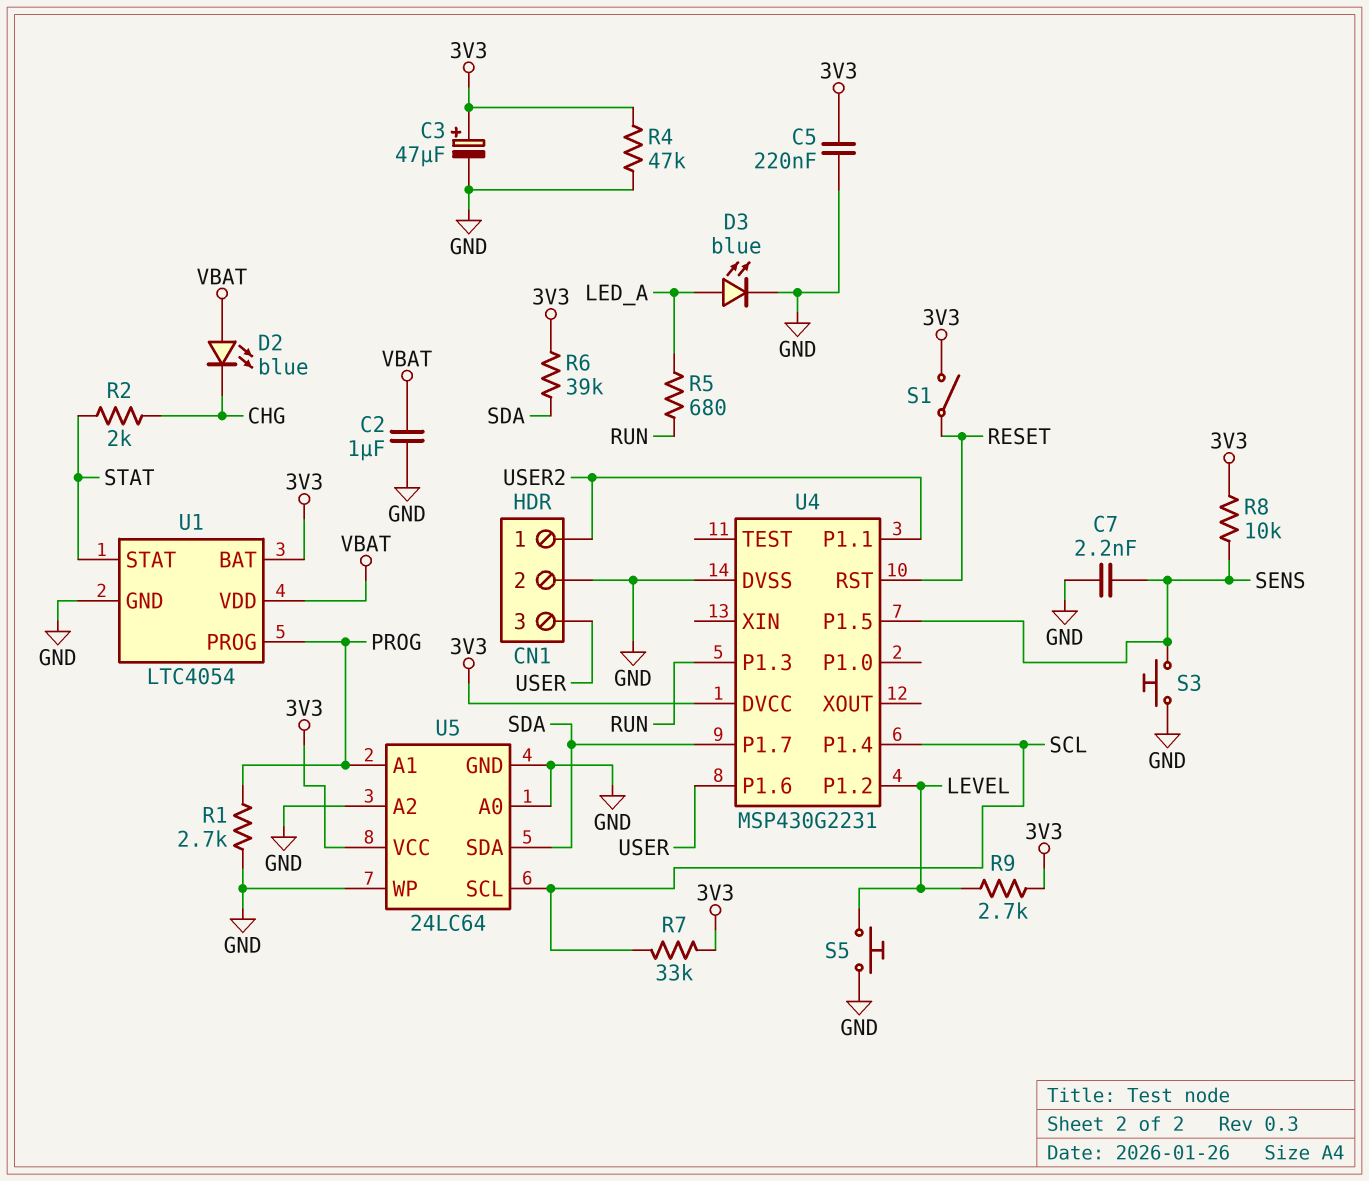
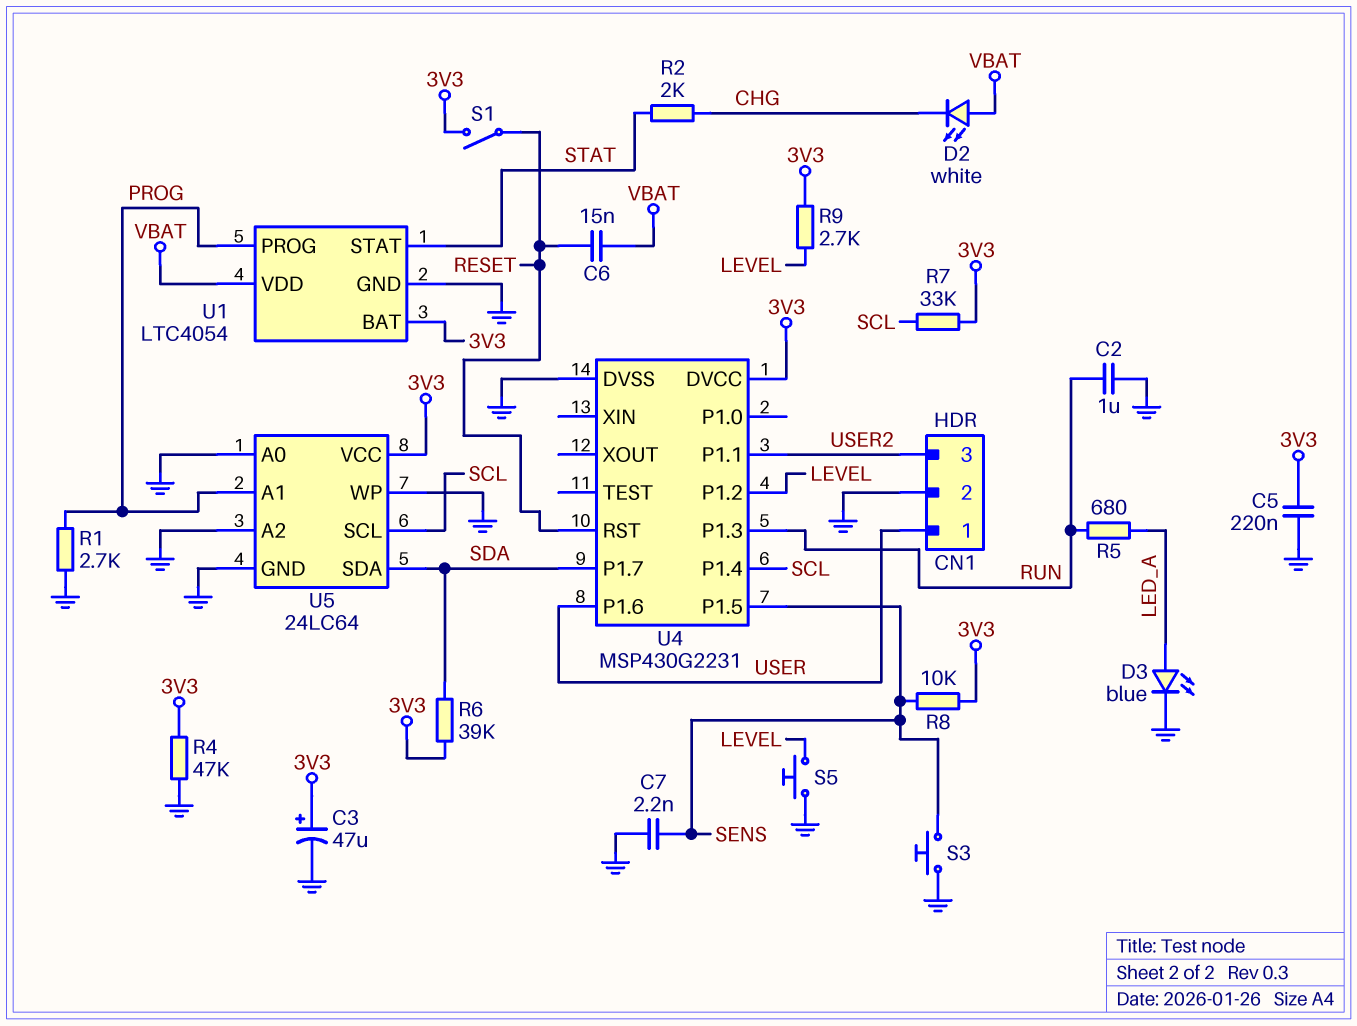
C2: 1uF (GND, VBAT) -> 1uF (GND, RUN)
C6: none -> 15nF (RESET, VBAT)
CN1 pin 1: USER2 -> USER
CN1 pin 3: USER -> USER2
D2: LED blue (A VBAT, K CHG) -> LED white (A VBAT, K CHG)

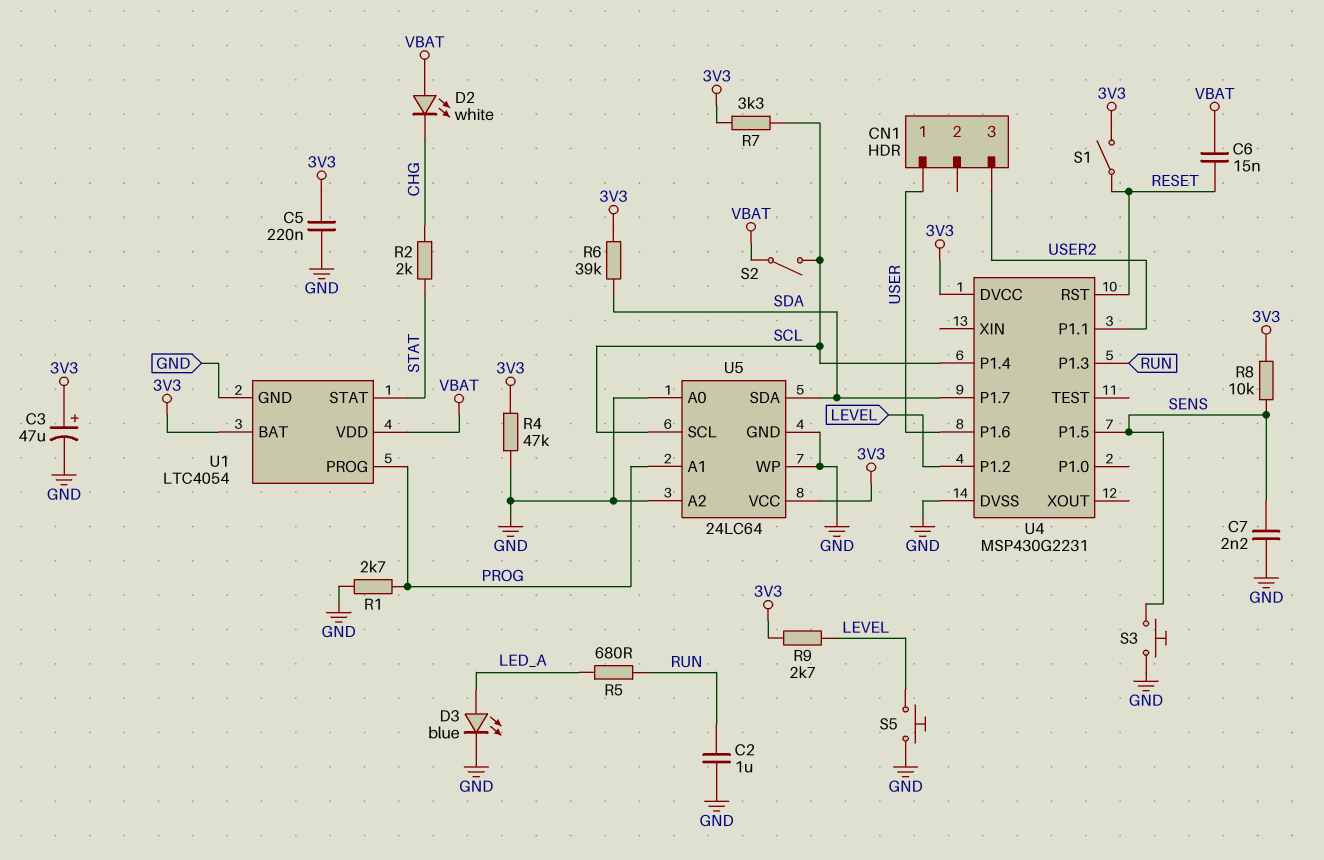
CN1 pin 2: GND -> none
R7: 33k (3V3, SCL) -> 3.3k (3V3, SCL)
S2: none -> switch (SCL, VBAT)

